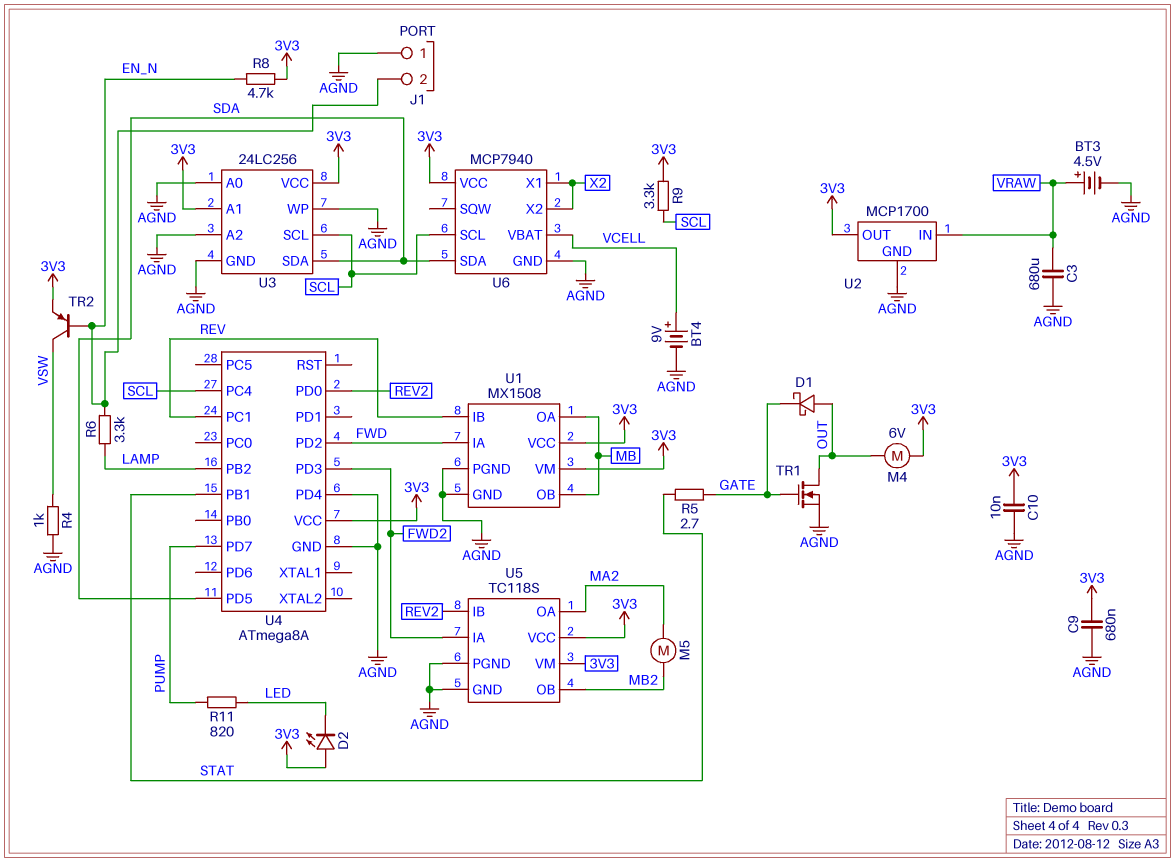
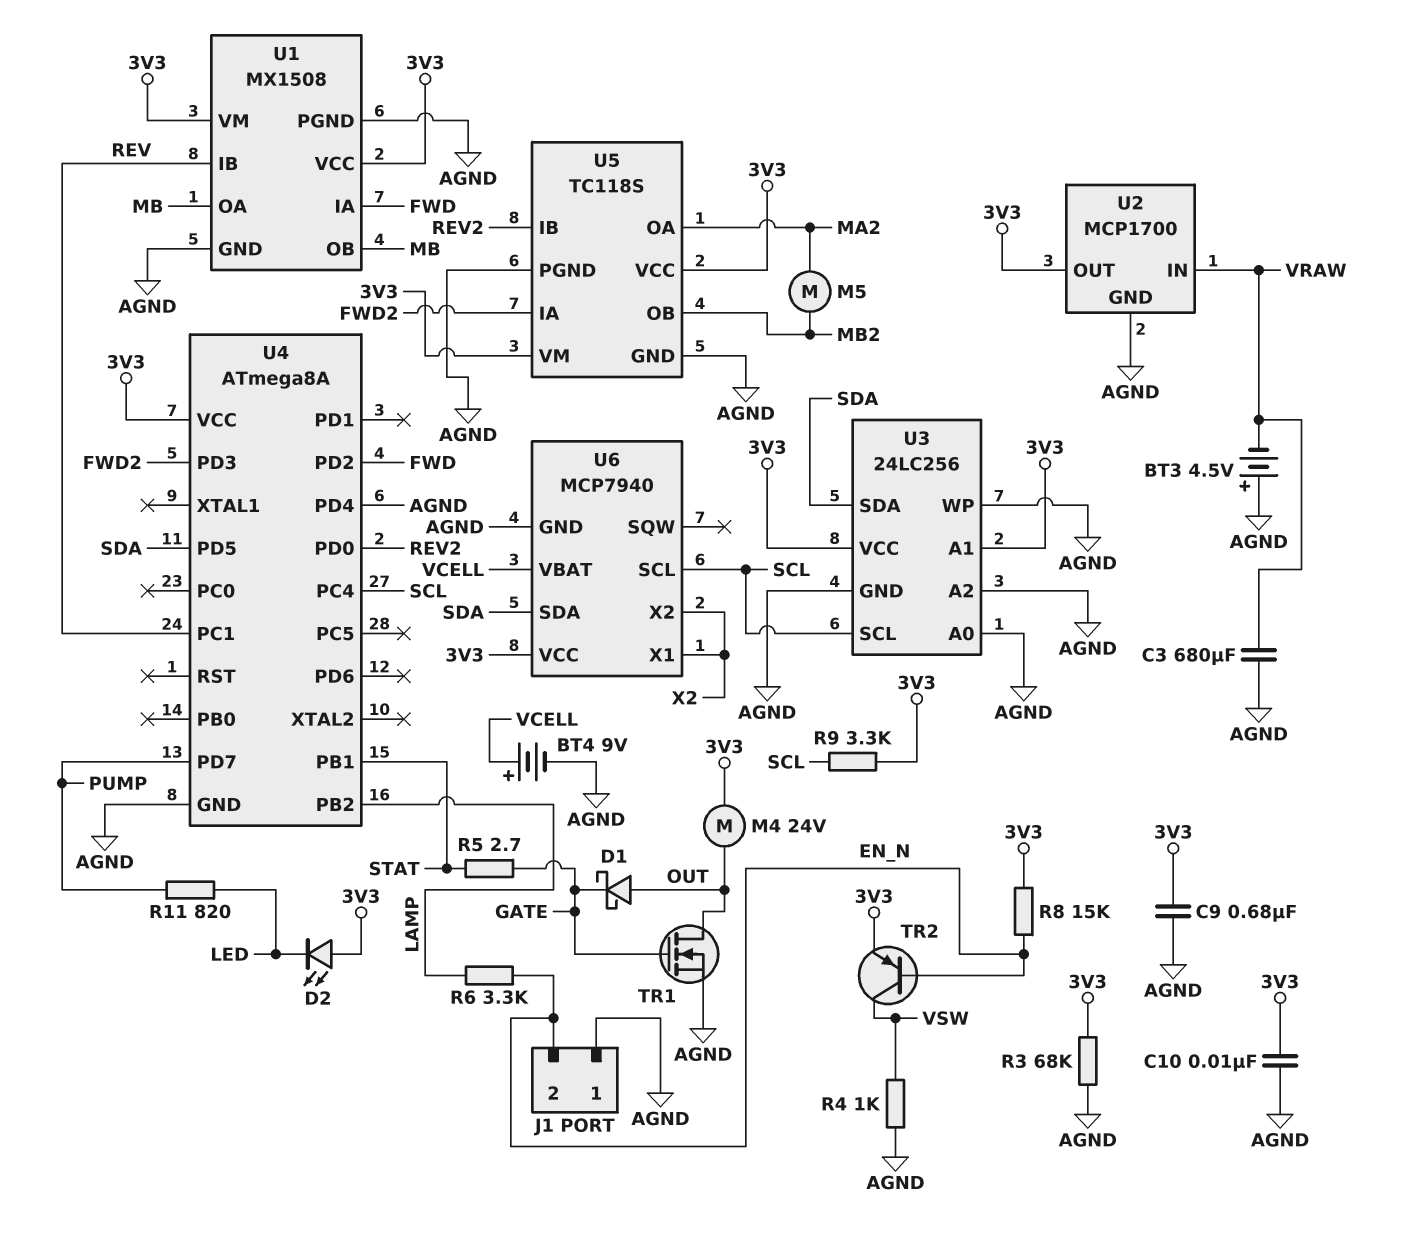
BT3: 4.5V (plus VRAW, minus AGND) -> 4.5V (plus AGND, minus VRAW)
M4: motor 6V (3V3, OUT) -> motor 24V (3V3, OUT)
R3: none -> 68k (3V3, AGND)
R8: 4.7k (3V3, EN_N) -> 15k (3V3, EN_N)

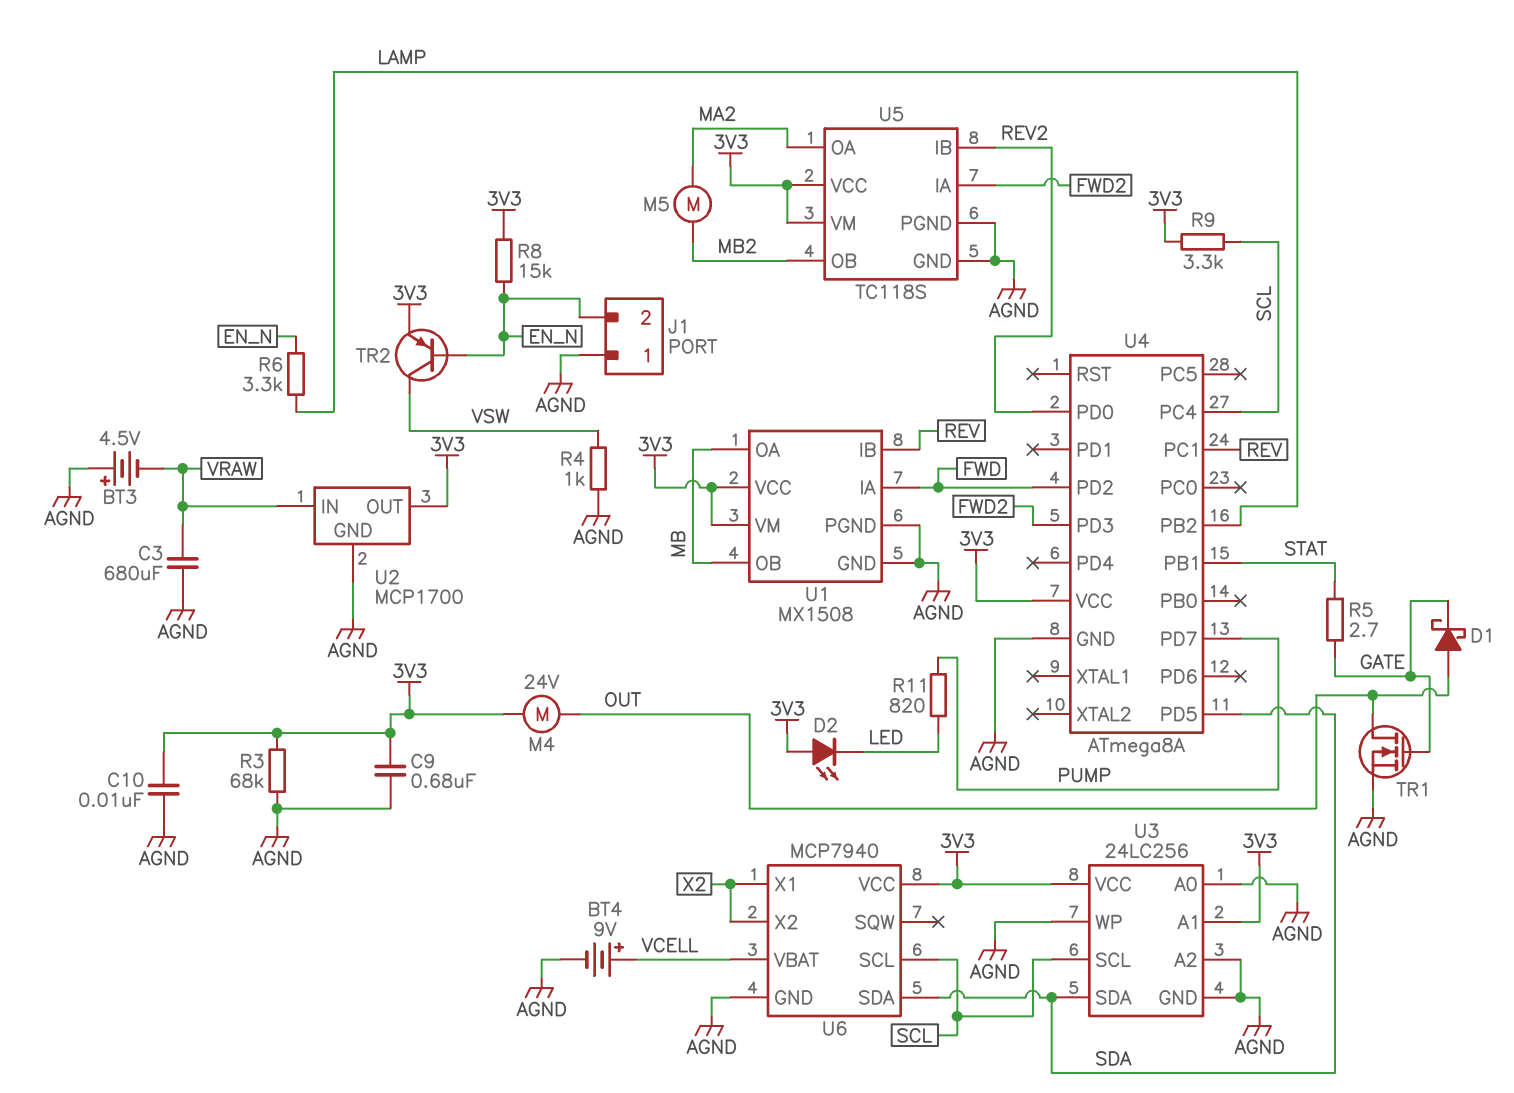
U4 pin PD4: AGND -> none

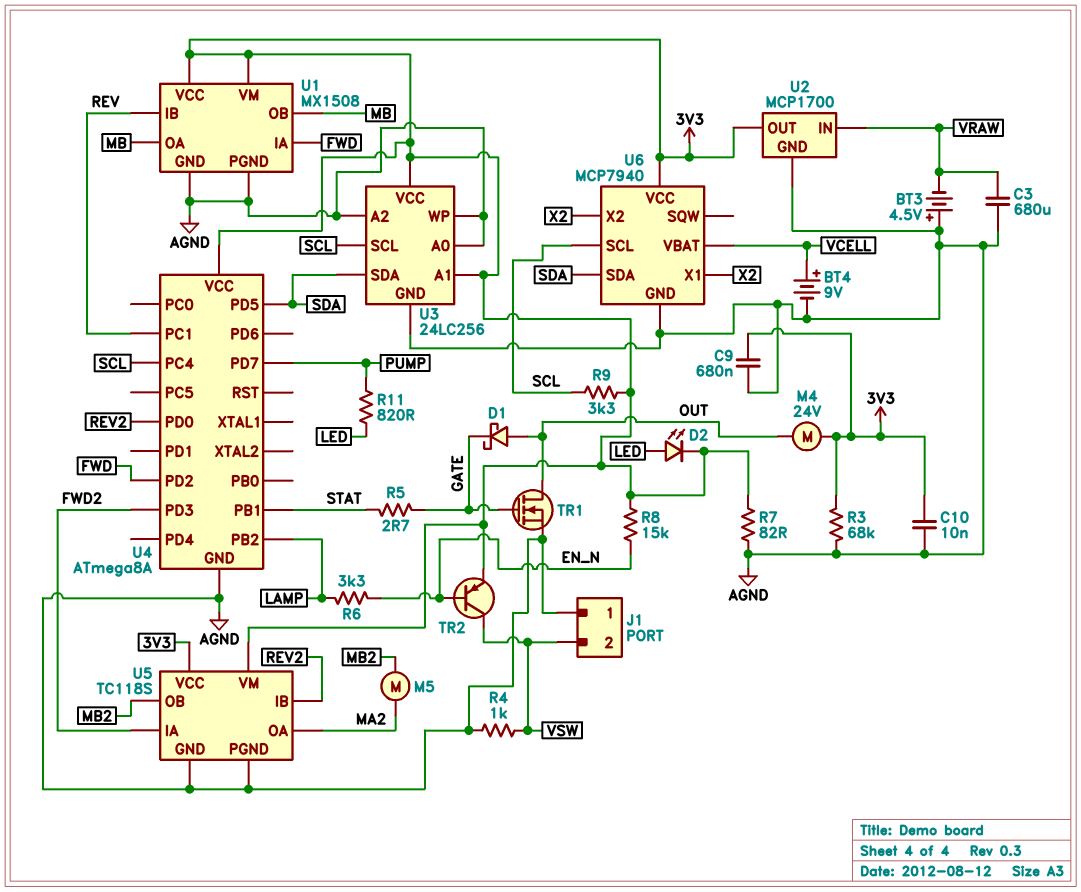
D2: LED (A 3V3, K LED) -> LED (A LED, K 3V3)
J1 pin 2: EN_N -> VSW
R7: none -> 82 (3V3, AGND)

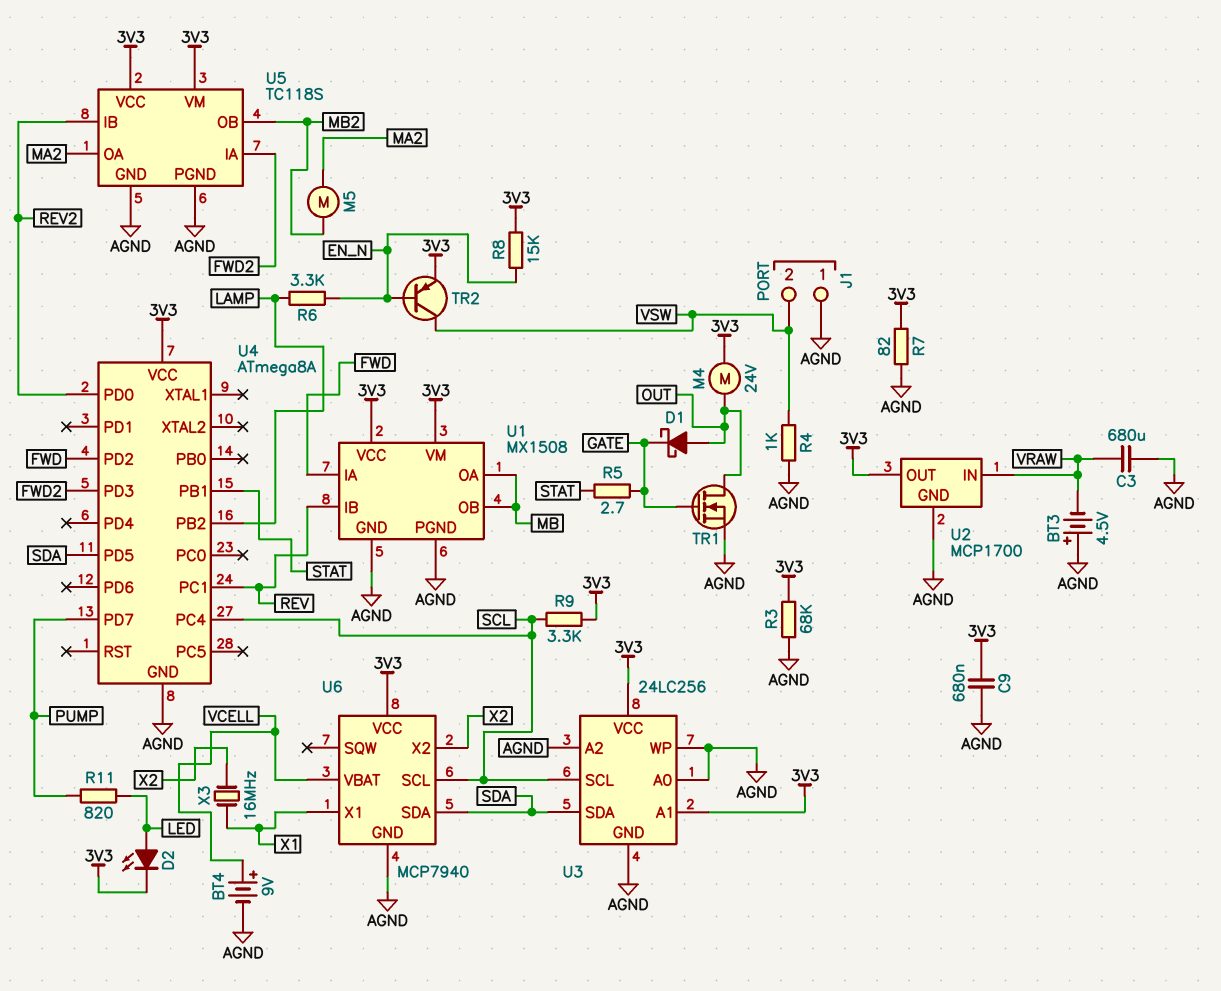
C10: 10nF (3V3, AGND) -> none
U6 pin X1: X2 -> X1
X3: none -> 16MHz (X1, X2)

